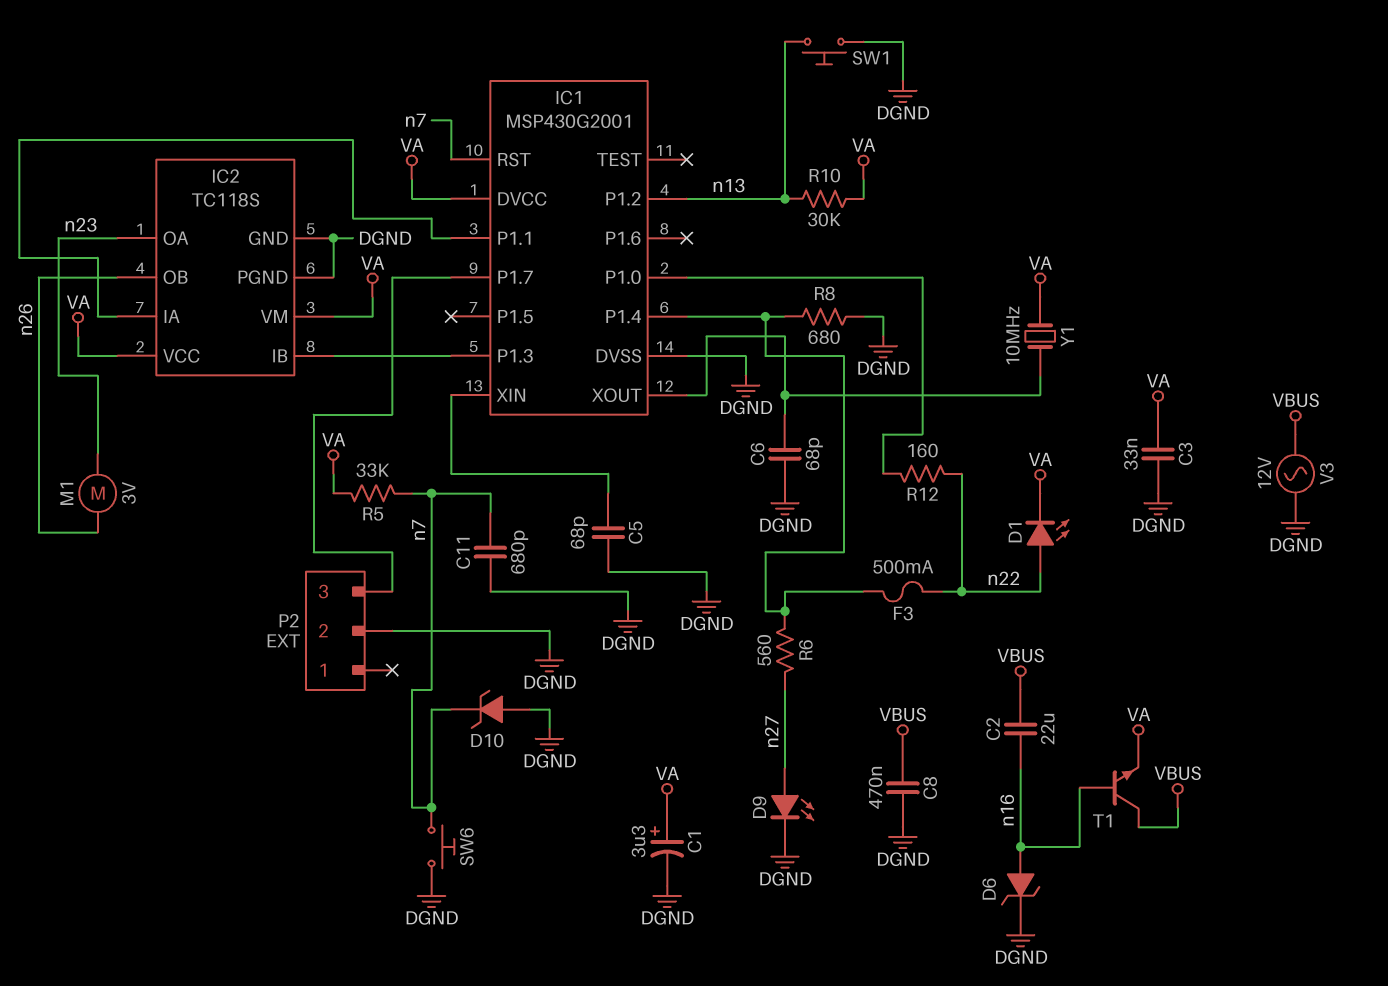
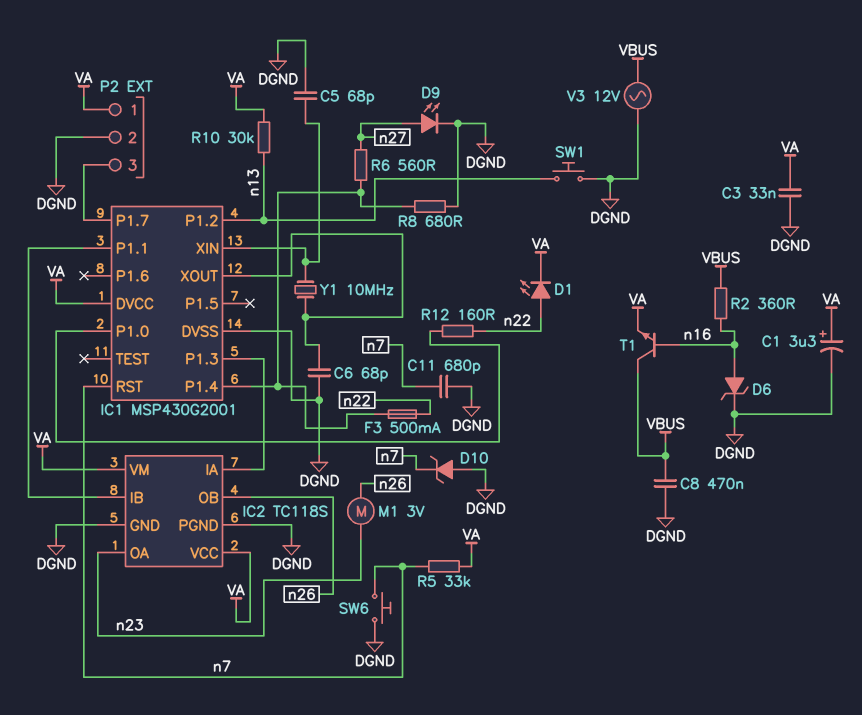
C2: 22uF (VBUS, n16) -> none
IC2 pin IA: IC1/P1.1 -> IC1/P1.3
IC2 pin IB: IC1/P1.3 -> IC1/P1.1
P2 pin 1: none -> VA
R2: none -> 360 (VBUS, n16)
Y1: 10MHz (IC1/XOUT, VA) -> 10MHz (IC1/XIN, IC1/XOUT)

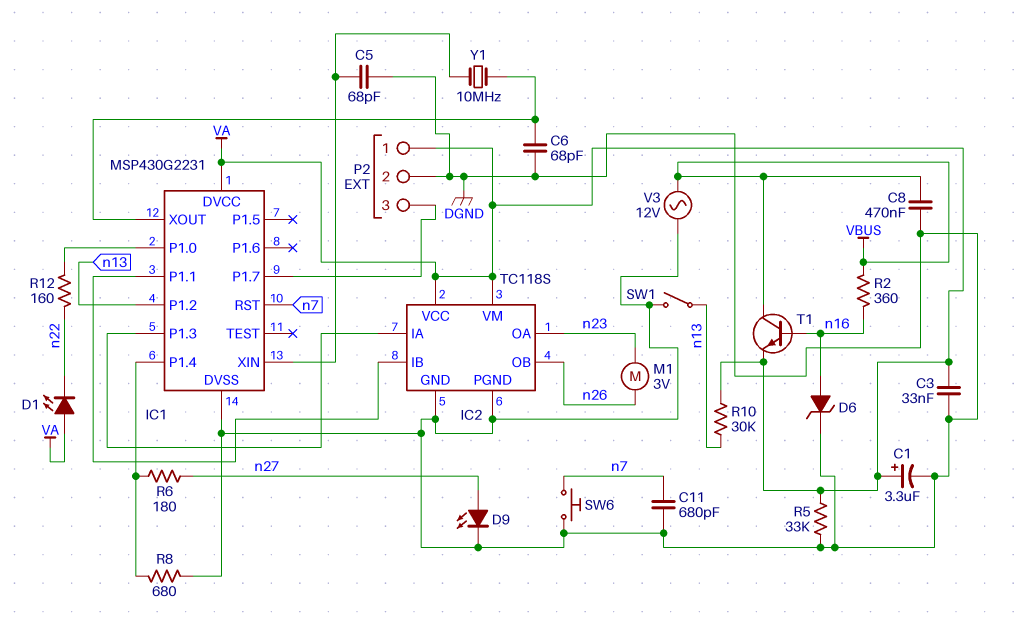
D1: LED (A n22, K VA) -> LED (A VA, K n22)
D10: zener (A DGND, K n7) -> none
F3: 500mA (IC1/P1.4, n22) -> none
IC1: MSP430G2001 -> MSP430G2231
R5: 33k (VA, n7) -> 33k (DGND, VA)
R6: 560 (IC1/P1.4, n27) -> 180 (IC1/P1.4, n27)
SW1: button (DGND, n13) -> switch (DGND, n13)

